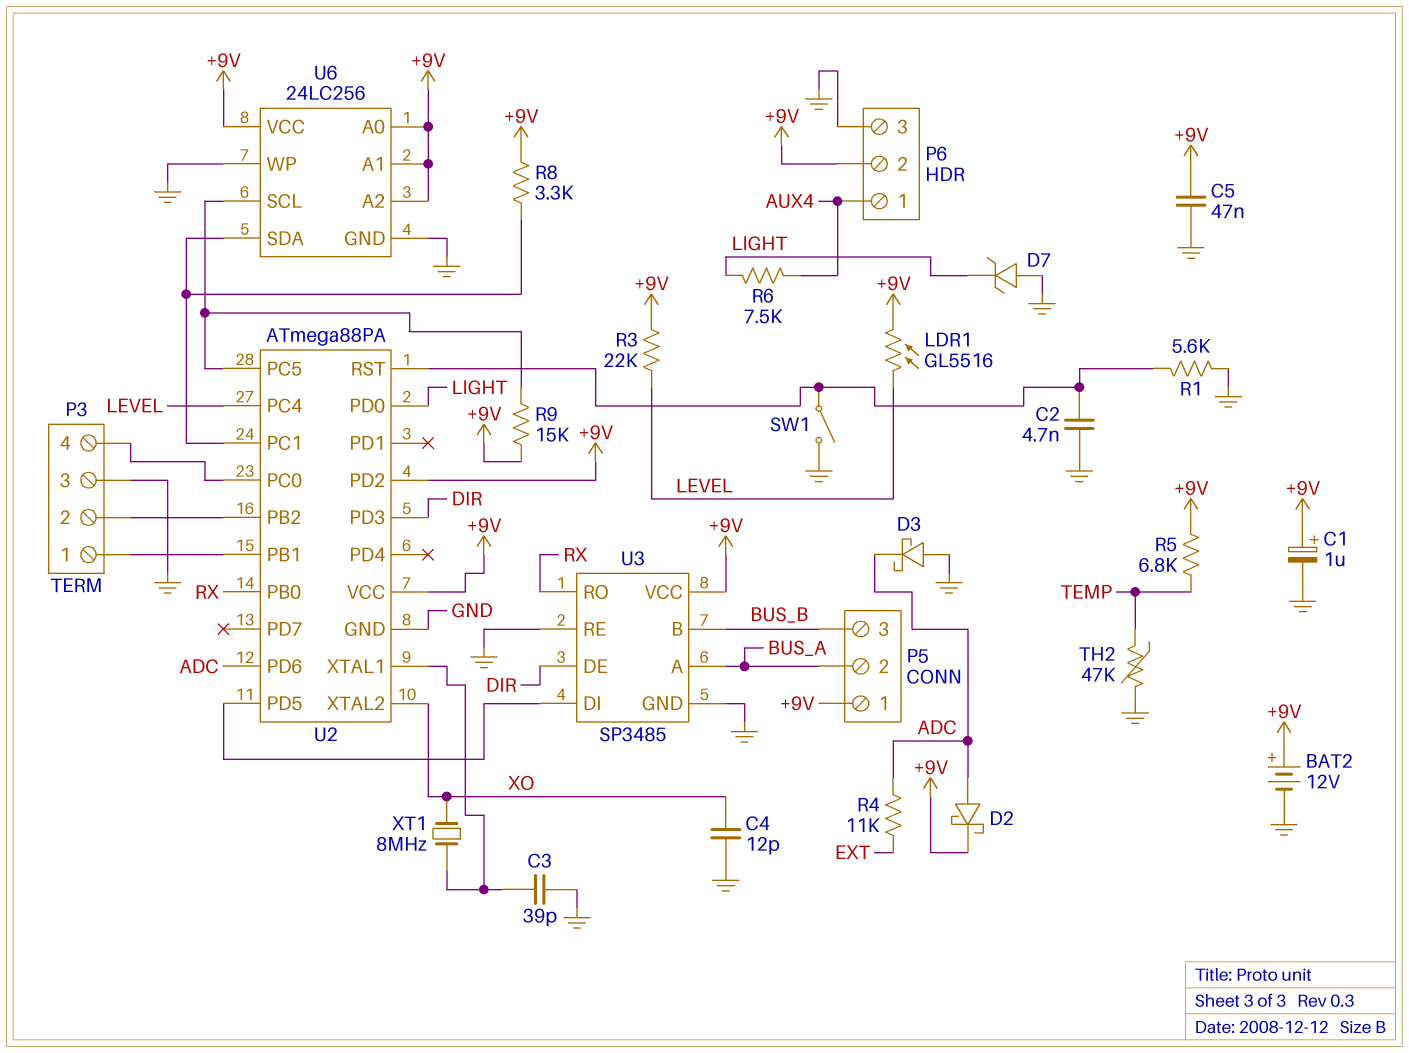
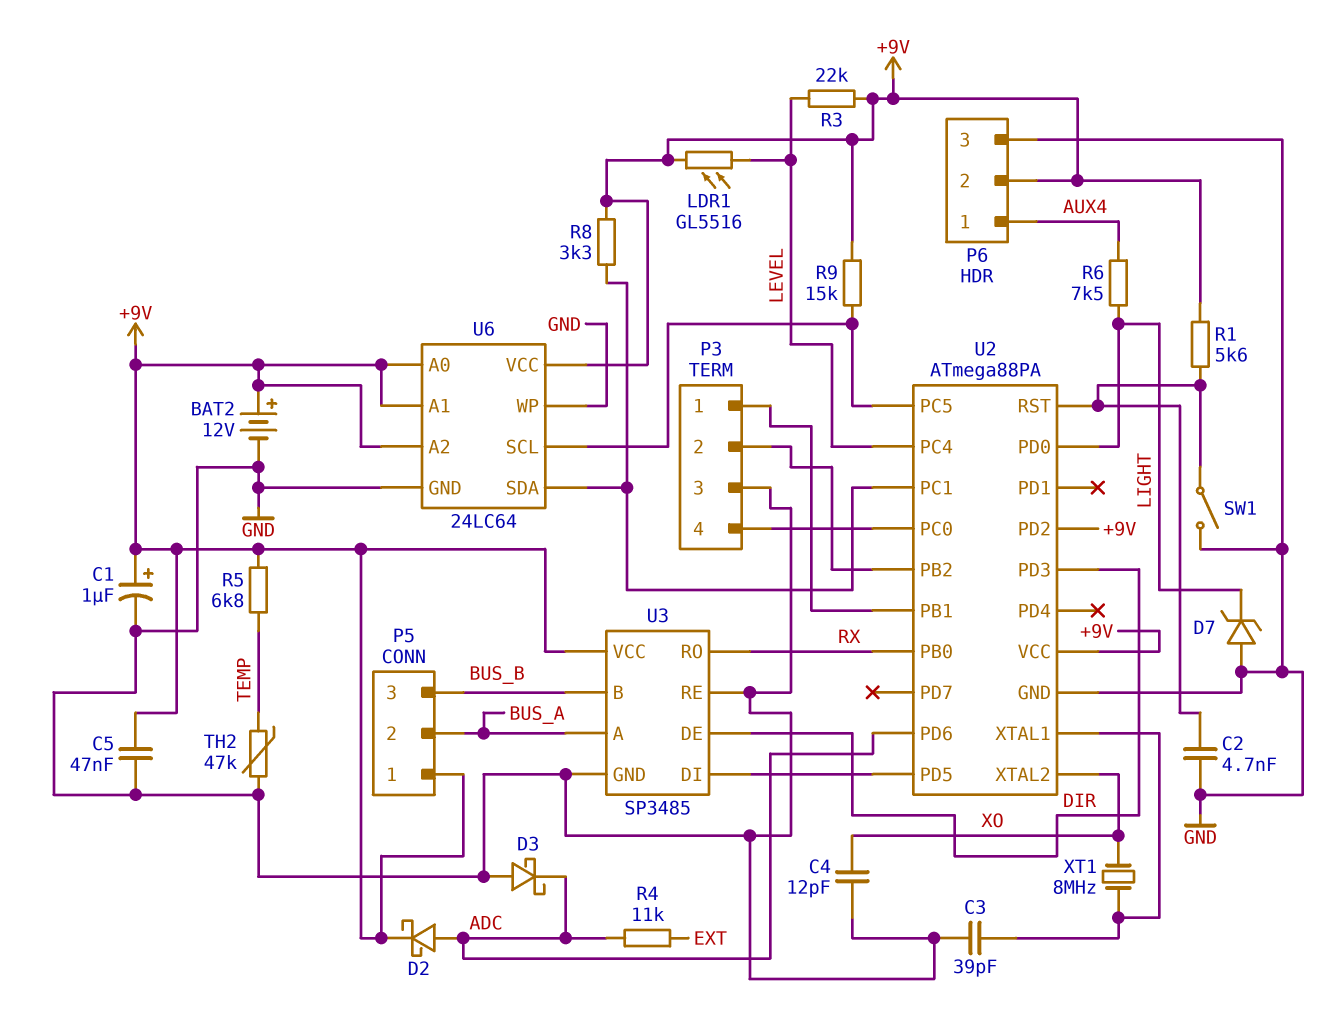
R1: 5.6k (GND, U2/RST) -> 5.6k (+9V, U2/RST)
U6: 24LC256 -> 24LC64

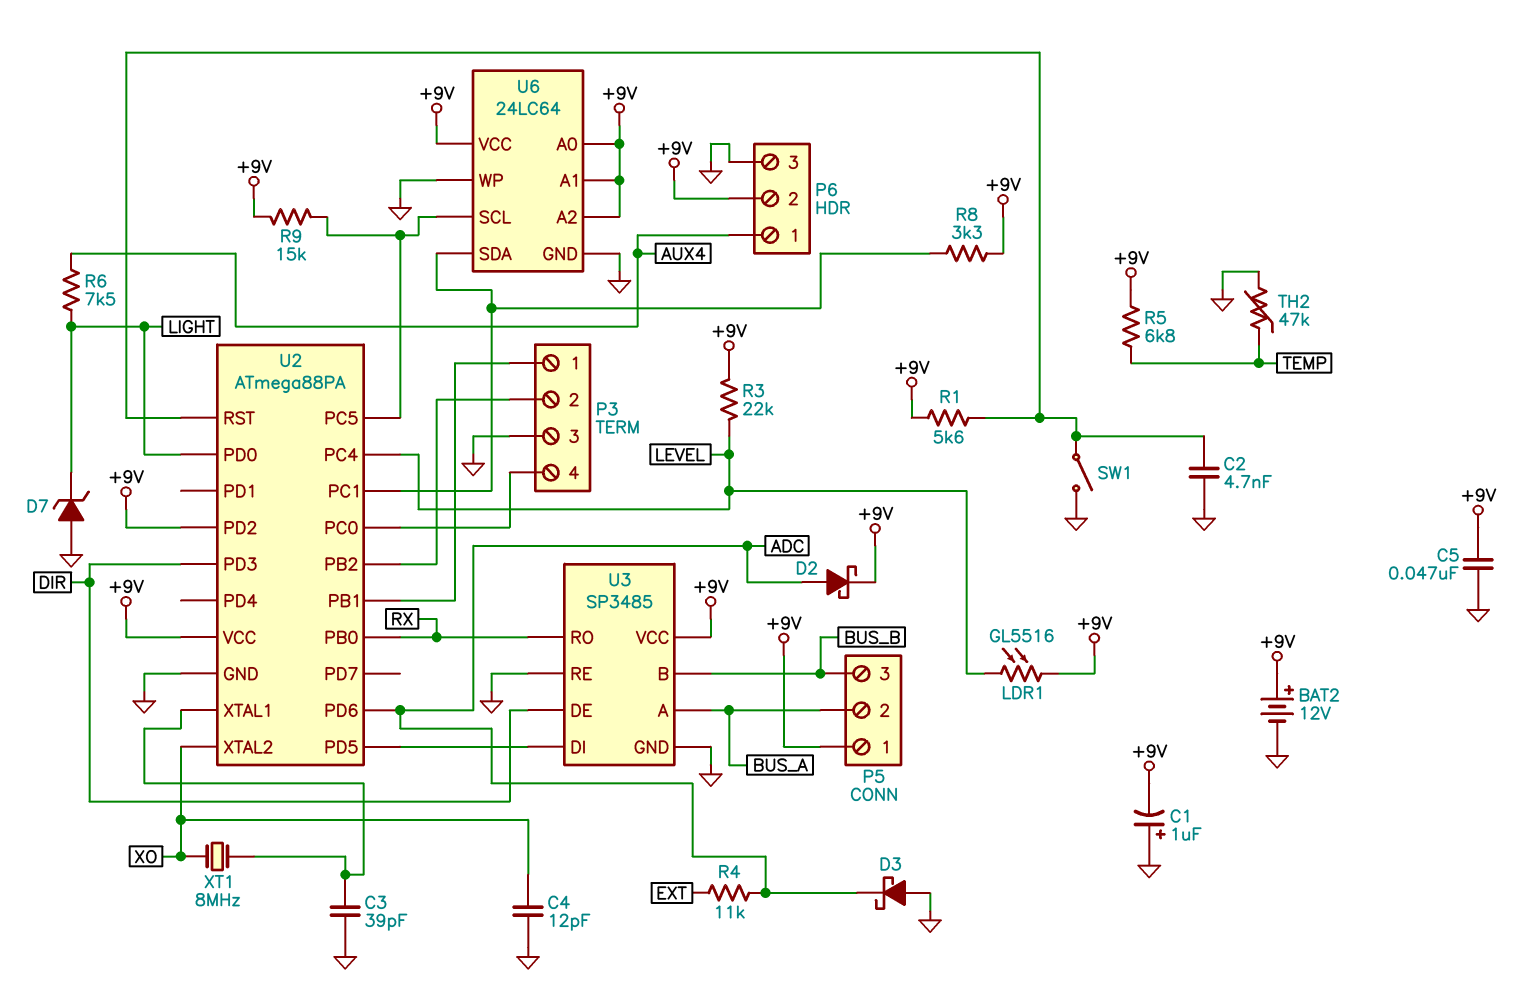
C1: 1uF (plus +9V, minus GND) -> 1uF (plus GND, minus +9V)

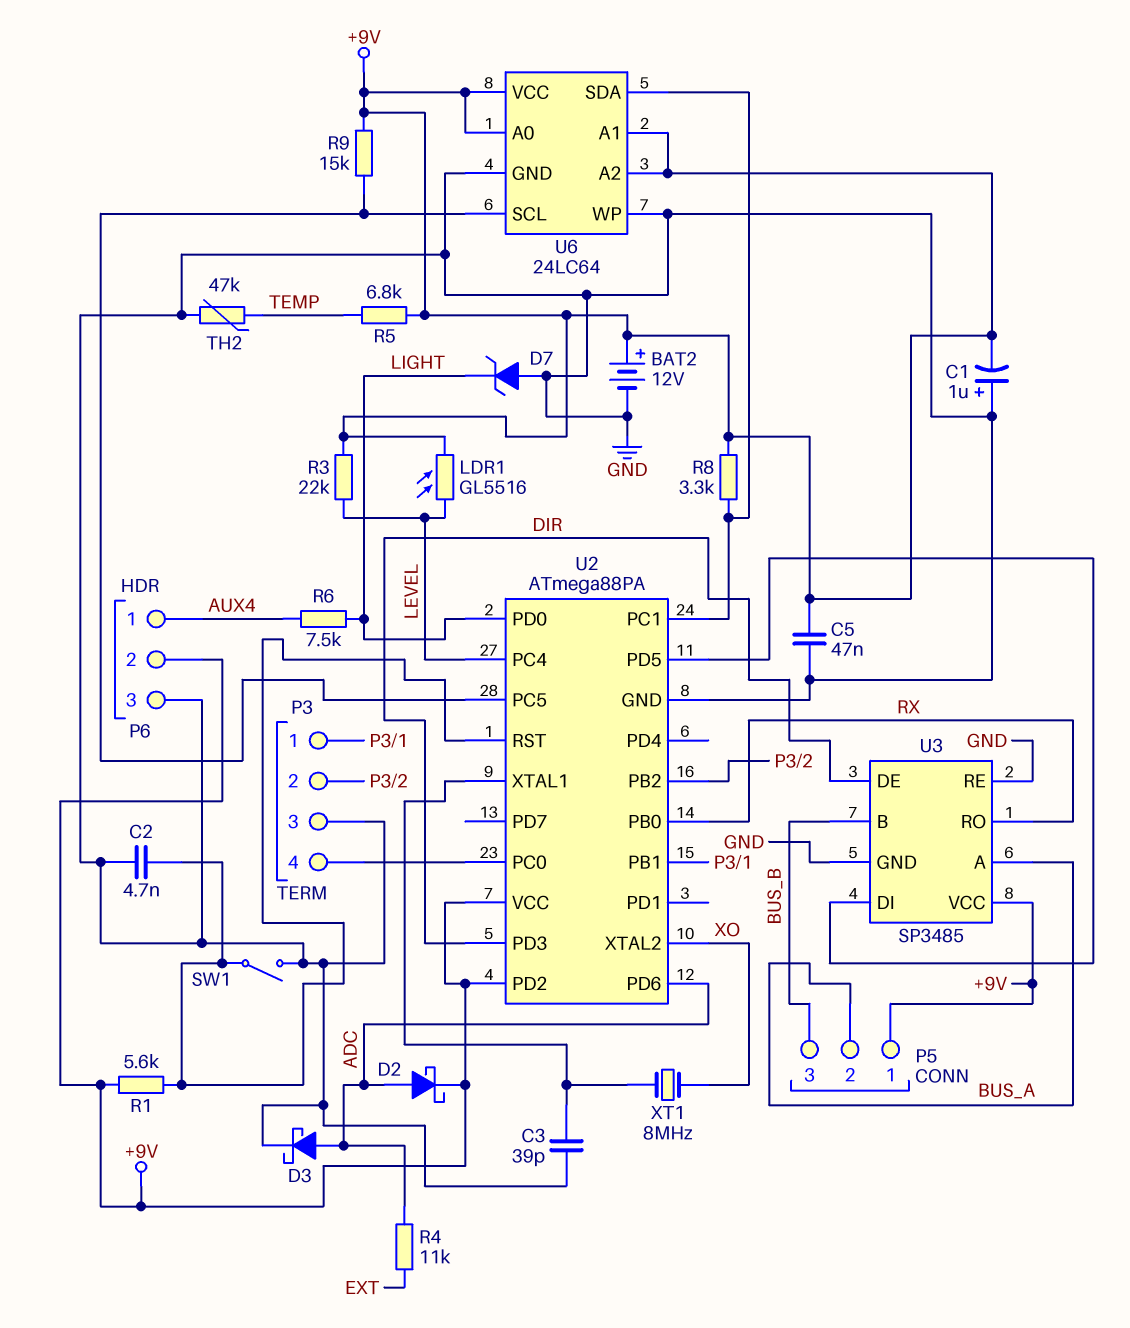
C4: 12pF (GND, XO) -> none
D3: schottky (A GND, K ADC) -> schottky (A ADC, K GND)

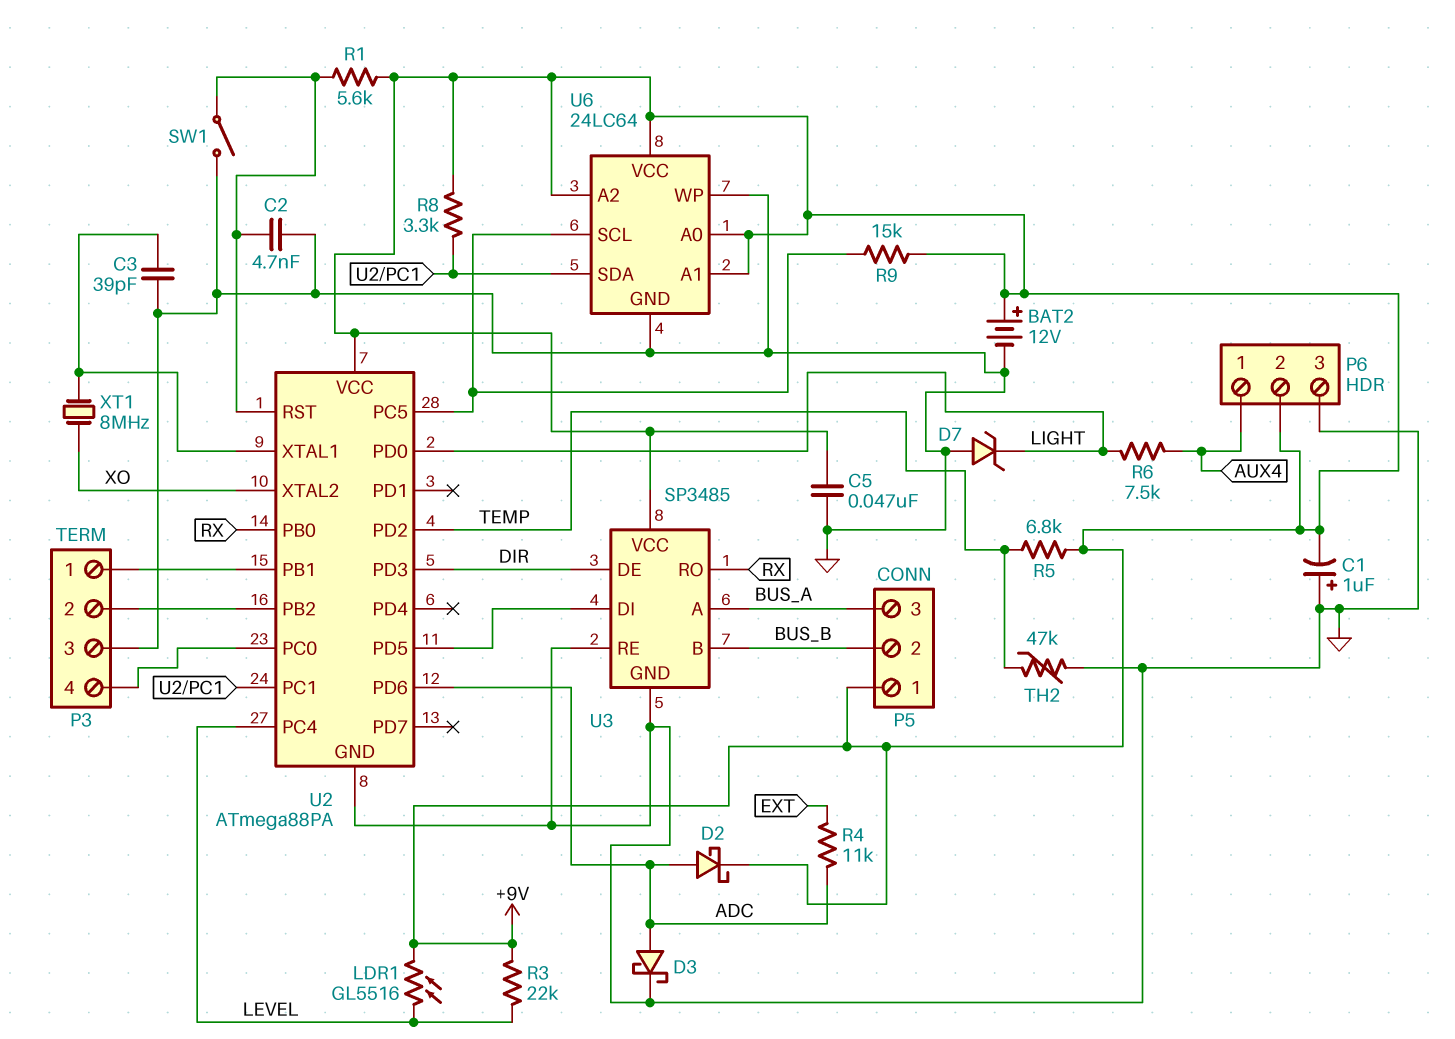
P5 pin 2: BUS_A -> BUS_B
P5 pin 3: BUS_B -> BUS_A
U2 pin PD2: +9V -> TEMP

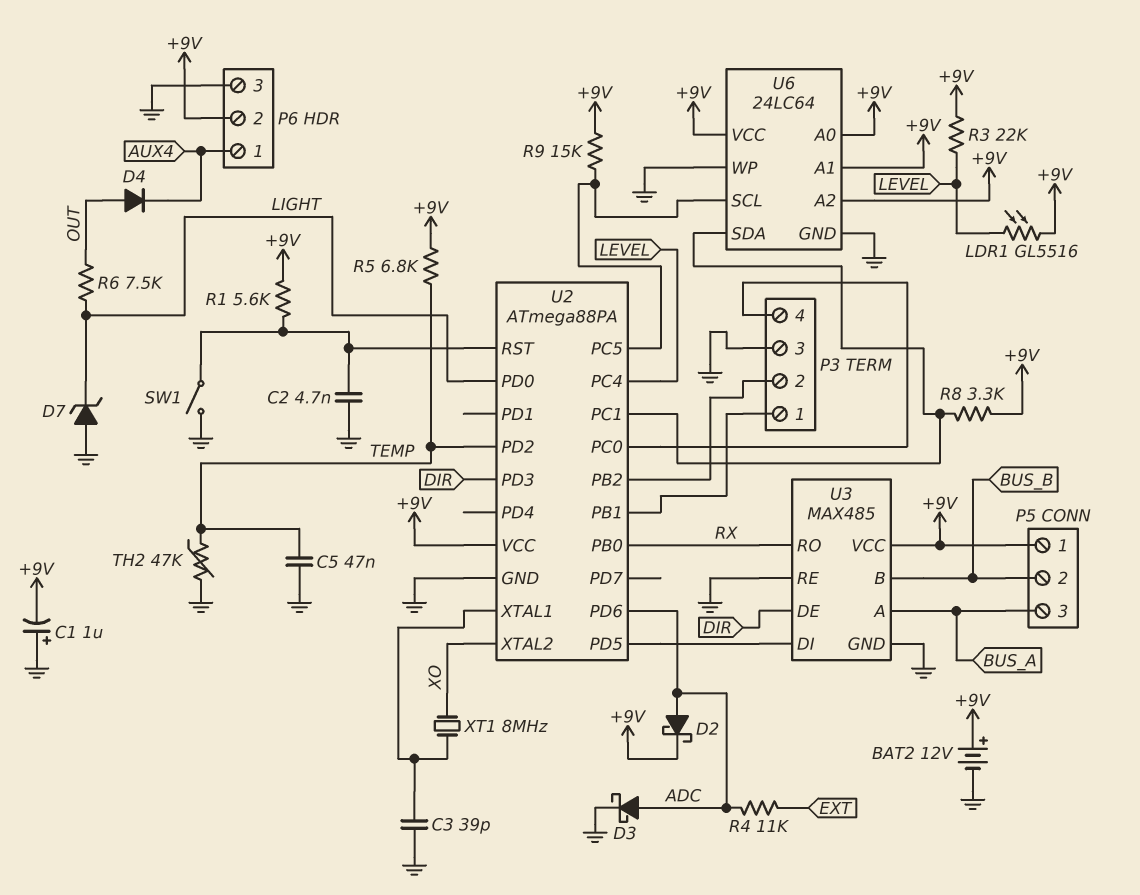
C5: 47nF (+9V, GND) -> 47nF (GND, TEMP)
D4: none -> diode (A OUT, K AUX4)
R6: 7.5k (AUX4, LIGHT) -> 7.5k (LIGHT, OUT)
U3: SP3485 -> MAX485

